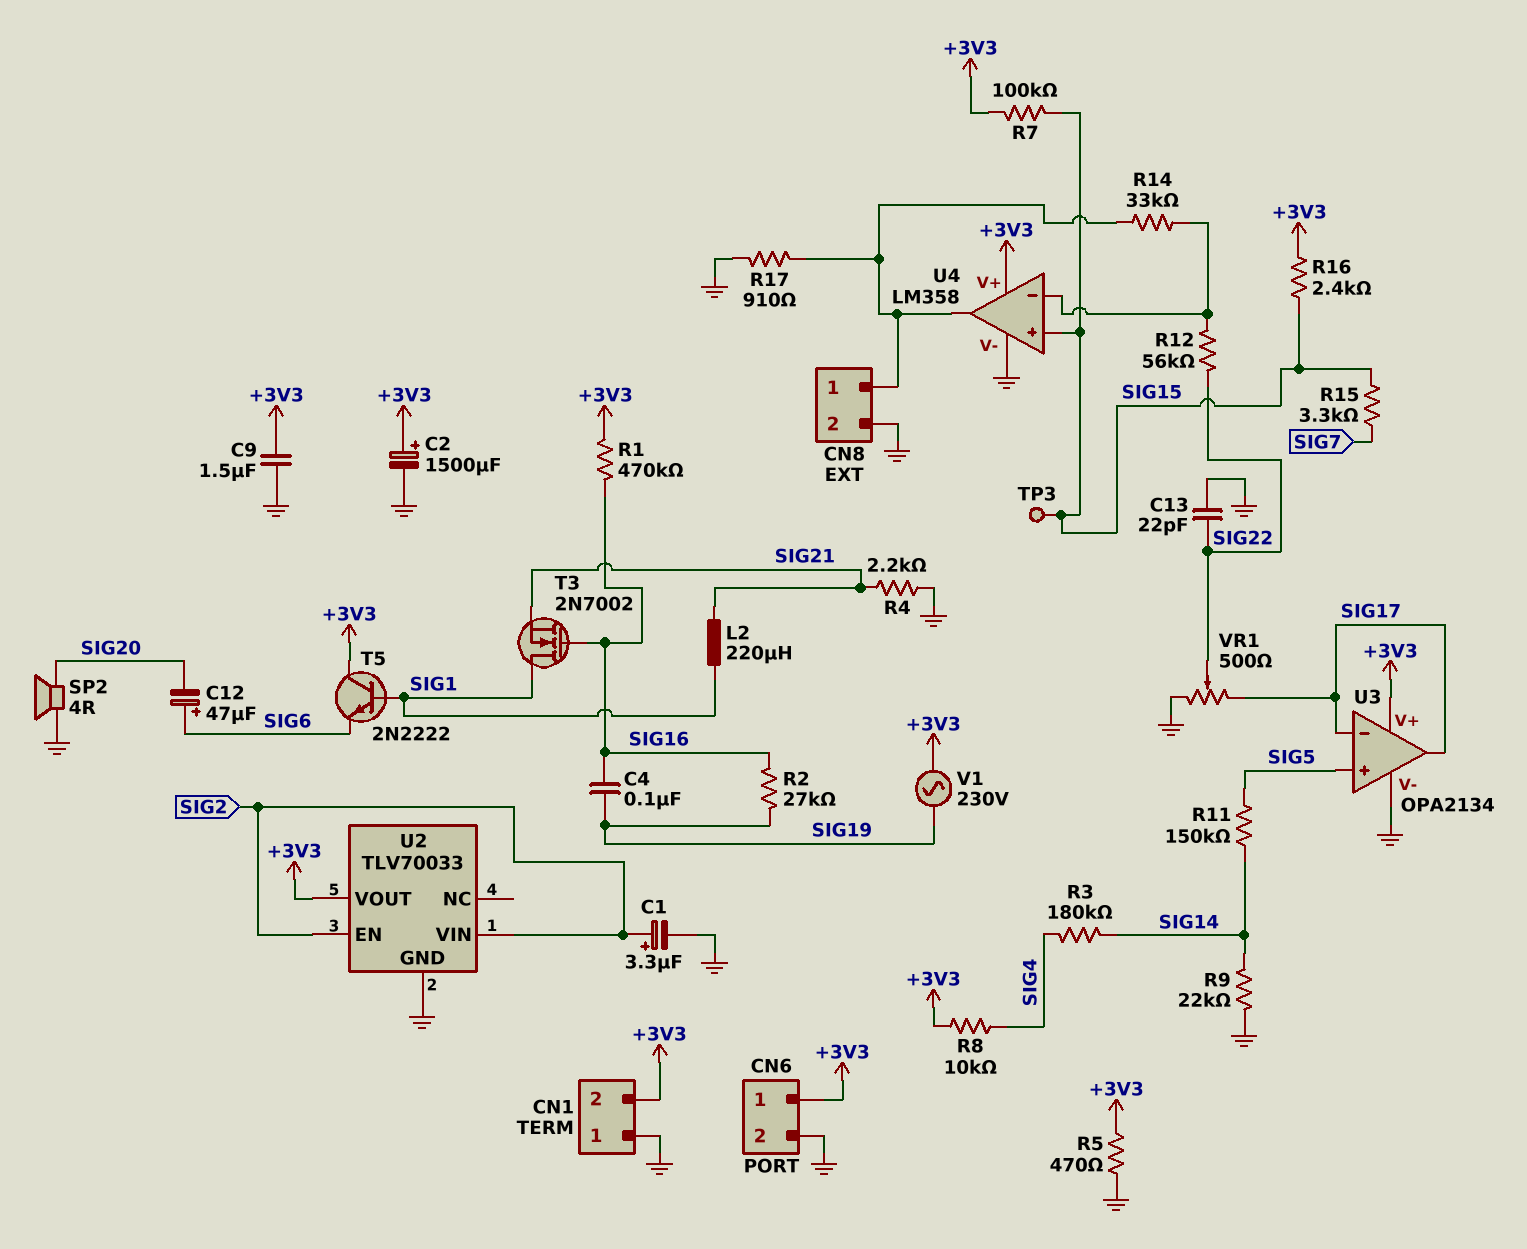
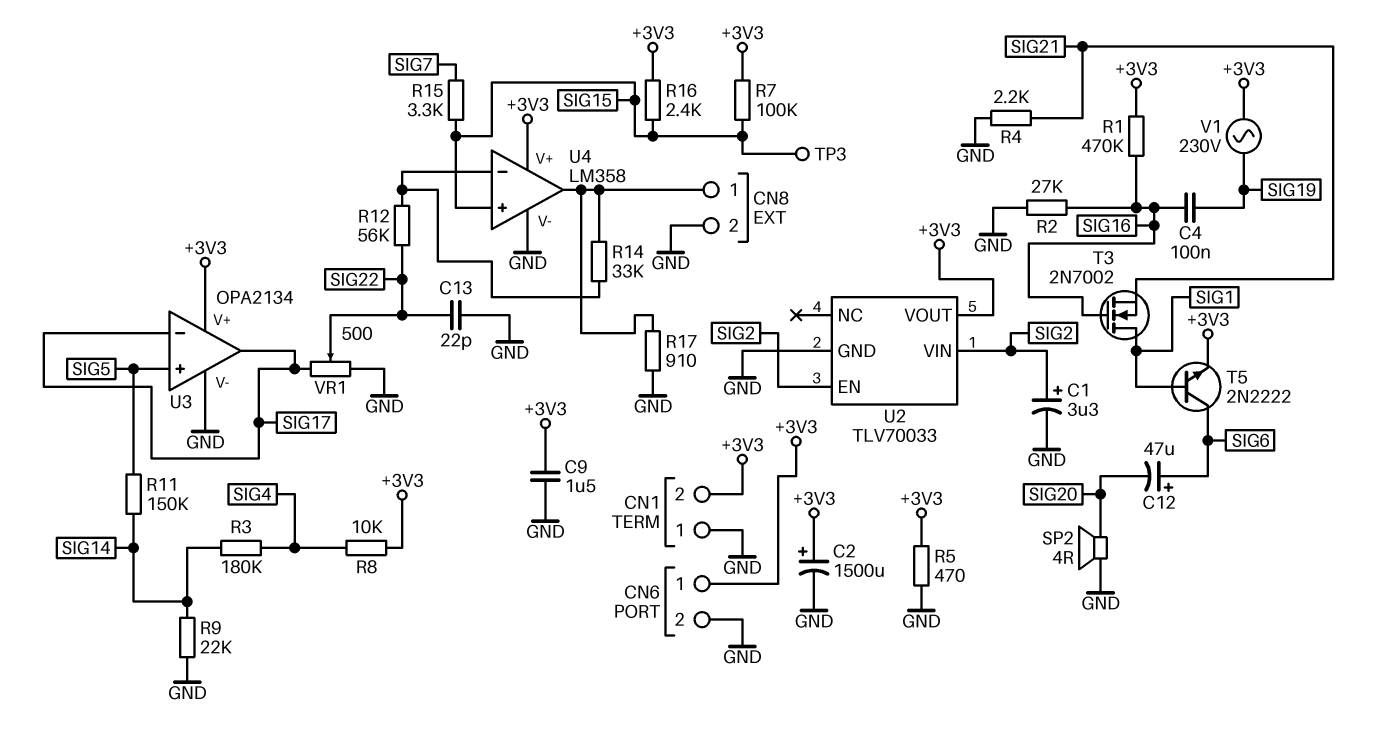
L2: 220uH (SIG1, SIG21) -> none
R2: 27k (SIG16, SIG19) -> 27k (GND, SIG16)
T5: NPN 2N2222 (B SIG1, C +3V3, E SIG6) -> NPN 2N2222 (B SIG1, C SIG6, E +3V3)

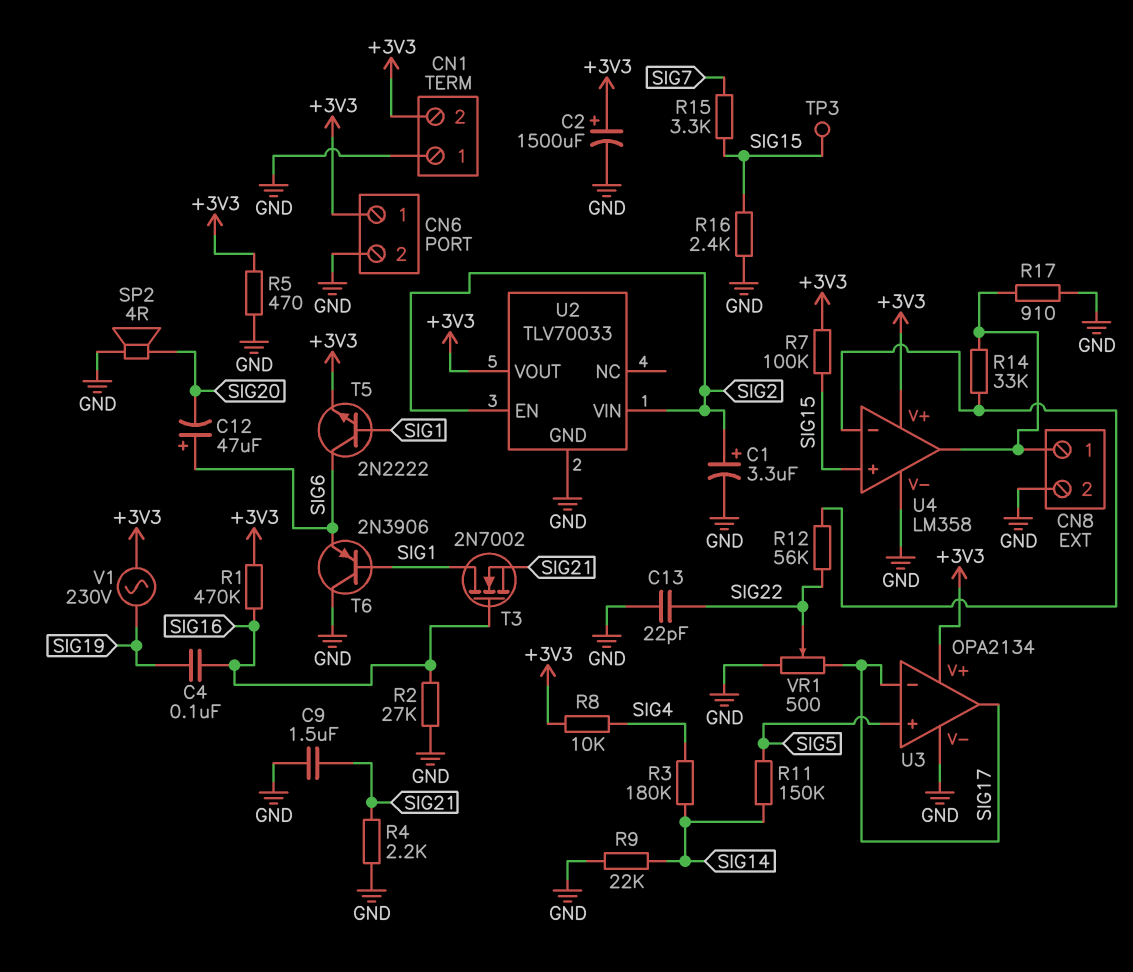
C9: 1.5uF (+3V3, GND) -> 1.5uF (GND, SIG21)
R16: 2.4k (+3V3, SIG15) -> 2.4k (GND, SIG15)
T6: none -> PNP 2N3906 (B SIG1, C GND, E SIG6)

